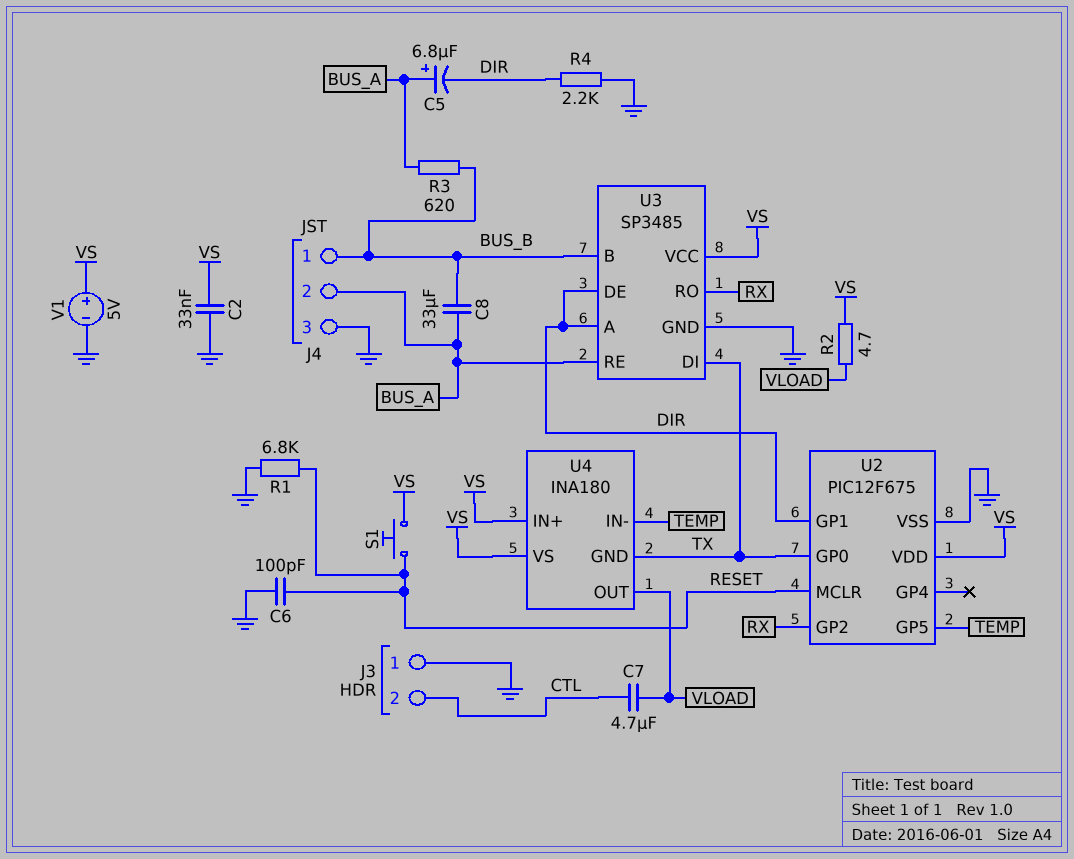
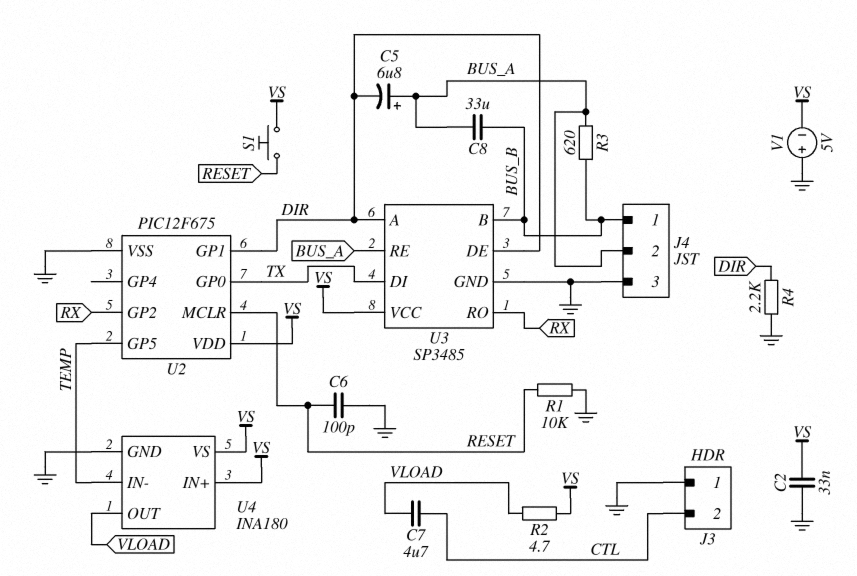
R1: 6.8k (GND, RESET) -> 10k (GND, RESET)
U4 pin GND: TX -> GND
V1: 5V (plus VS, minus GND) -> 5V (plus GND, minus VS)

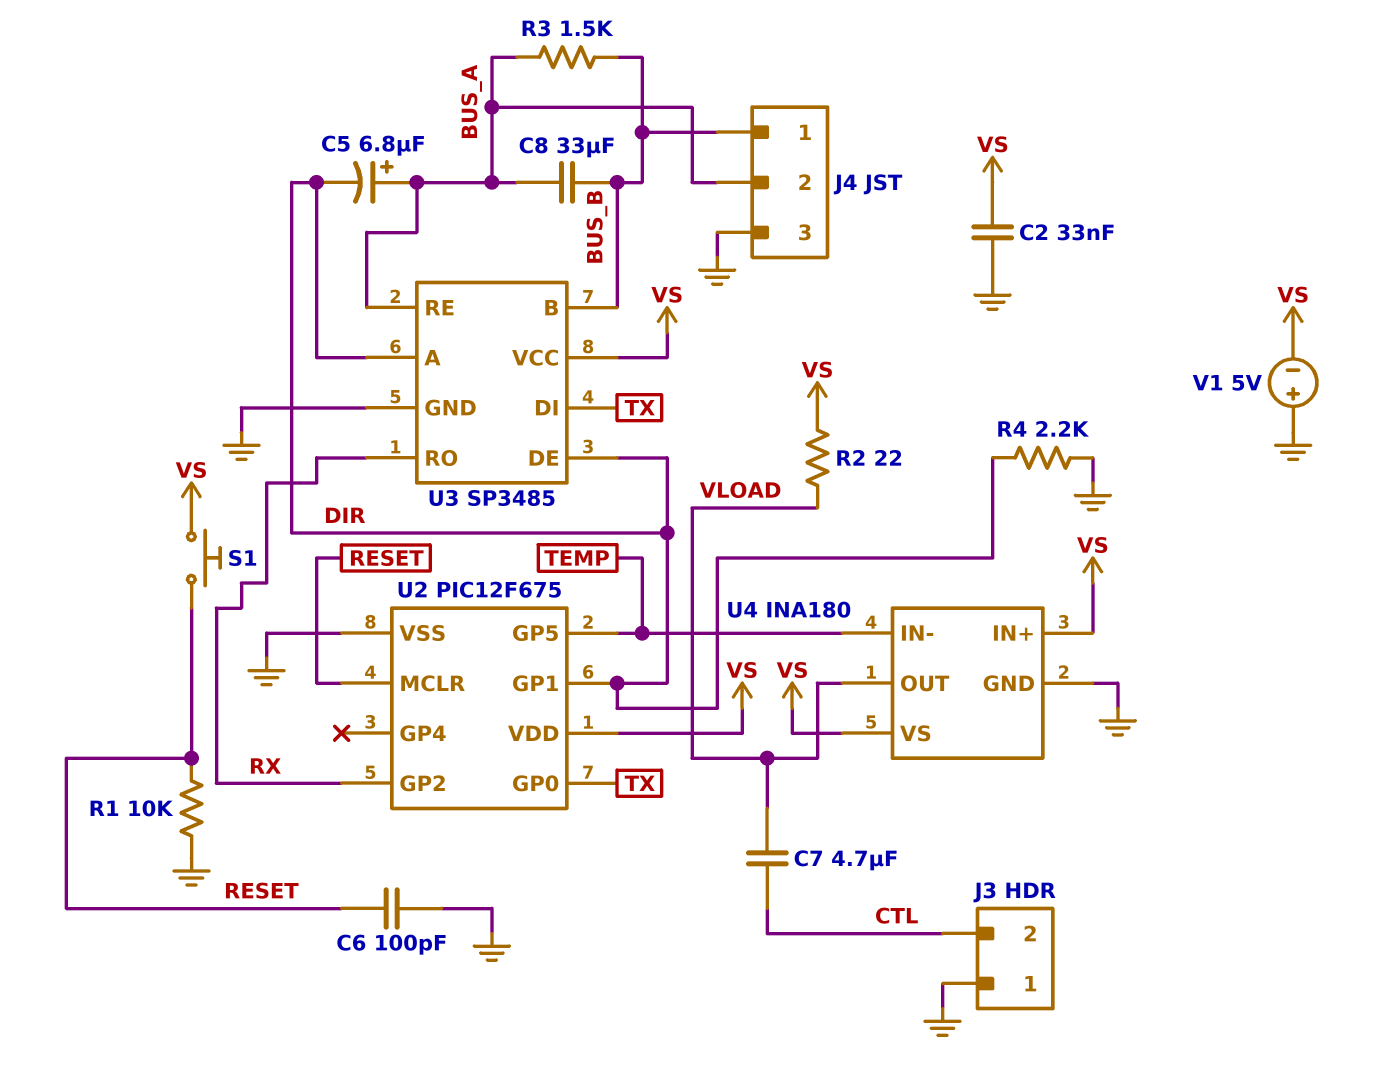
R2: 4.7 (VLOAD, VS) -> 22 (VLOAD, VS)
R3: 620 (BUS_A, BUS_B) -> 1.5k (BUS_A, BUS_B)

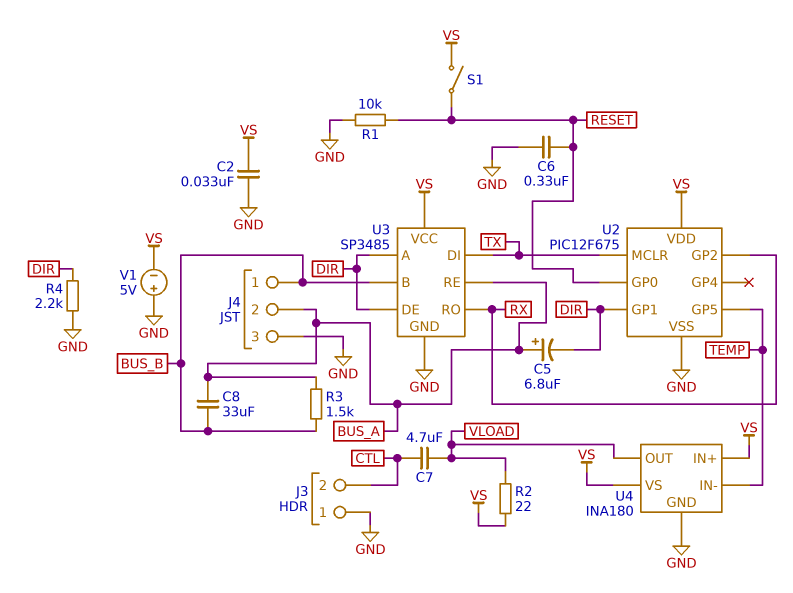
C6: 100pF (GND, RESET) -> 330nF (GND, RESET)
S1: button (RESET, VS) -> switch (RESET, VS)
U2 pin GP0: TX -> RESET
U2 pin MCLR: RESET -> TX

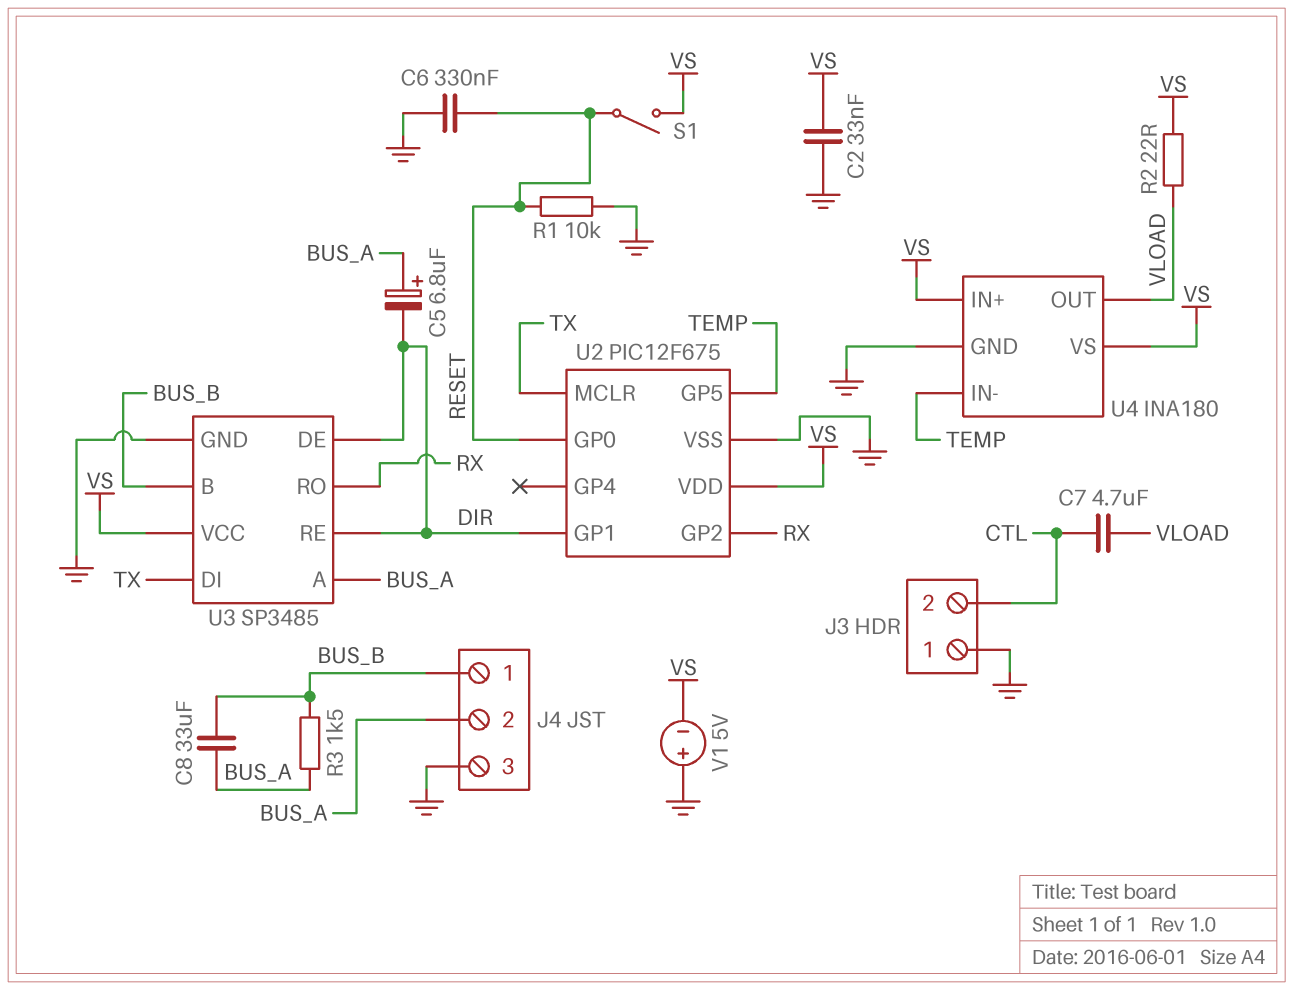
R4: 2.2k (DIR, GND) -> none
U3 pin A: DIR -> BUS_A
U3 pin RE: BUS_A -> DIR

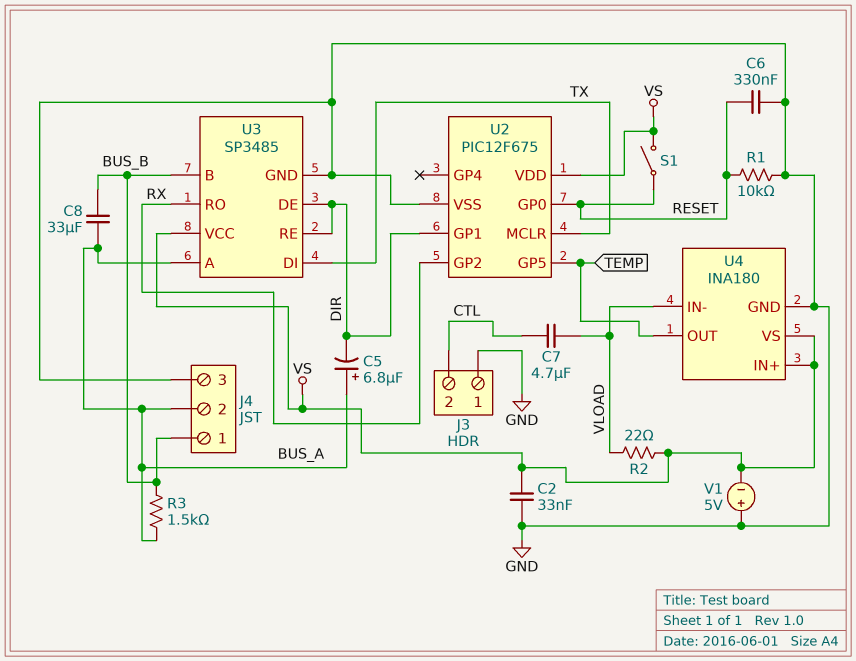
U4 pin IN-: TEMP -> VLOAD
U4 pin OUT: VLOAD -> TEMP

